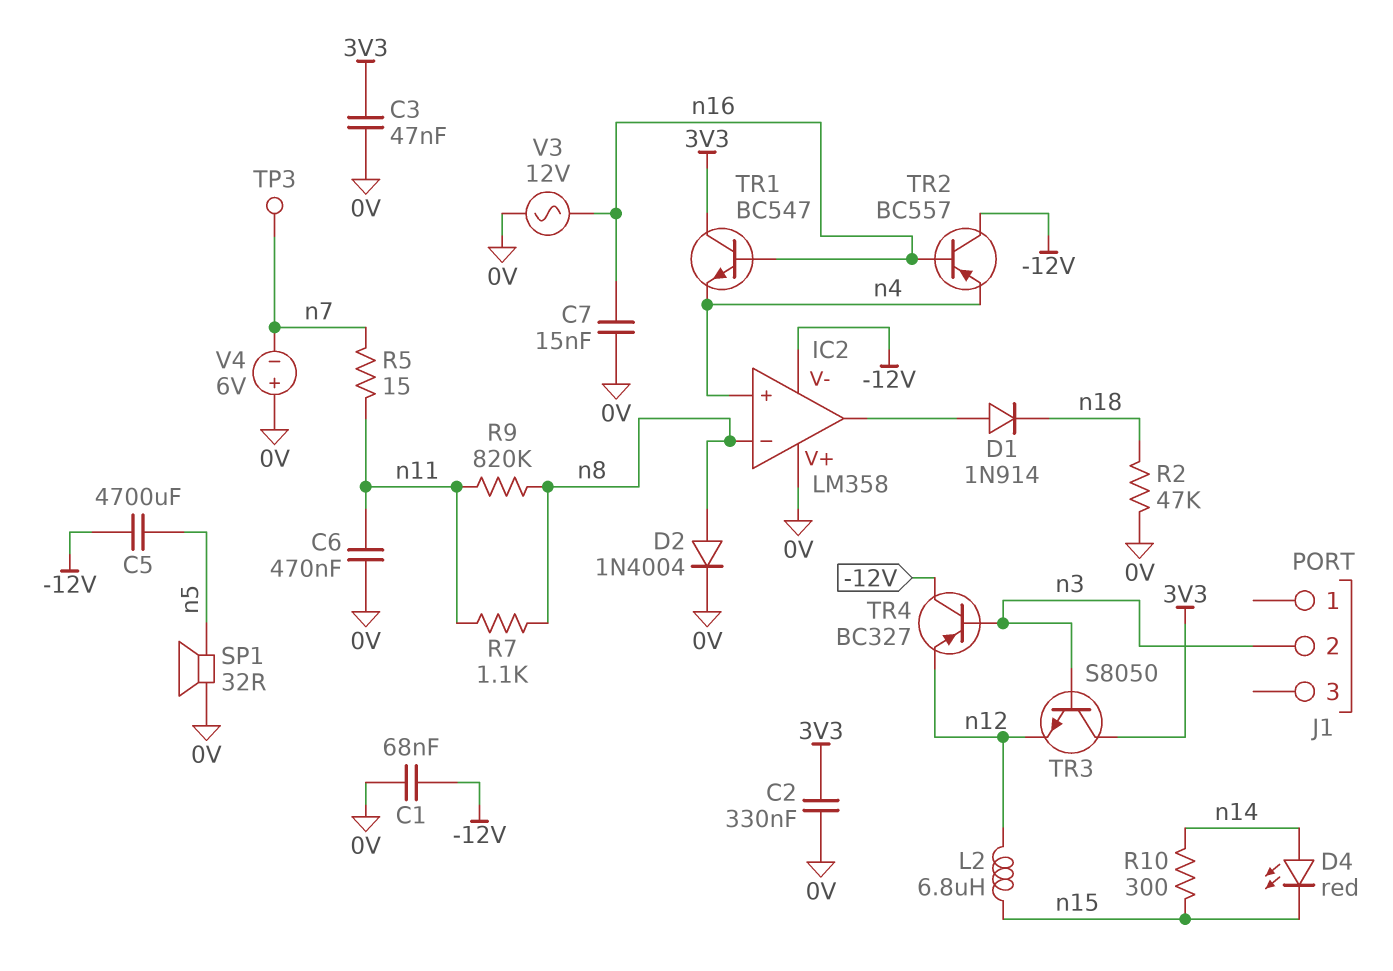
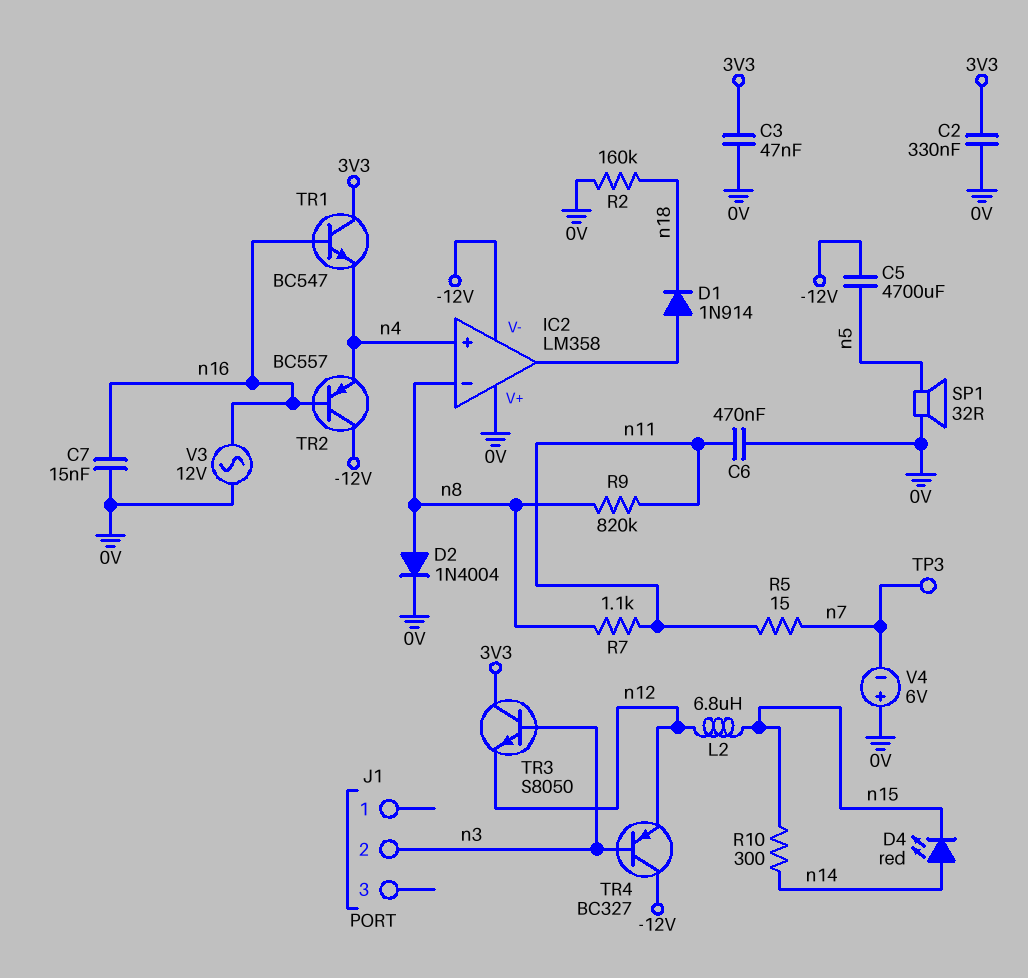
C1: 68nF (-12V, 0V) -> none
R2: 47k (0V, n18) -> 160k (0V, n18)

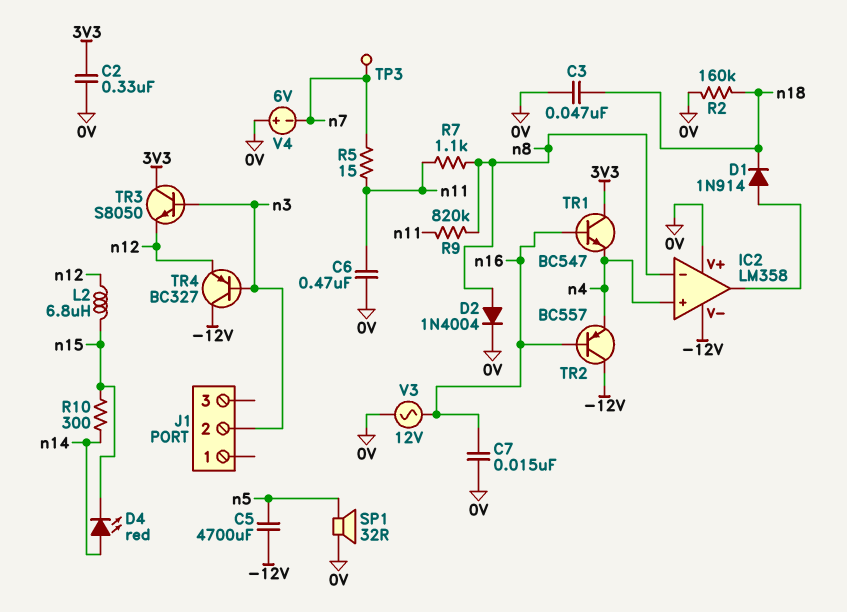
C3: 47nF (0V, 3V3) -> 47nF (0V, n18)

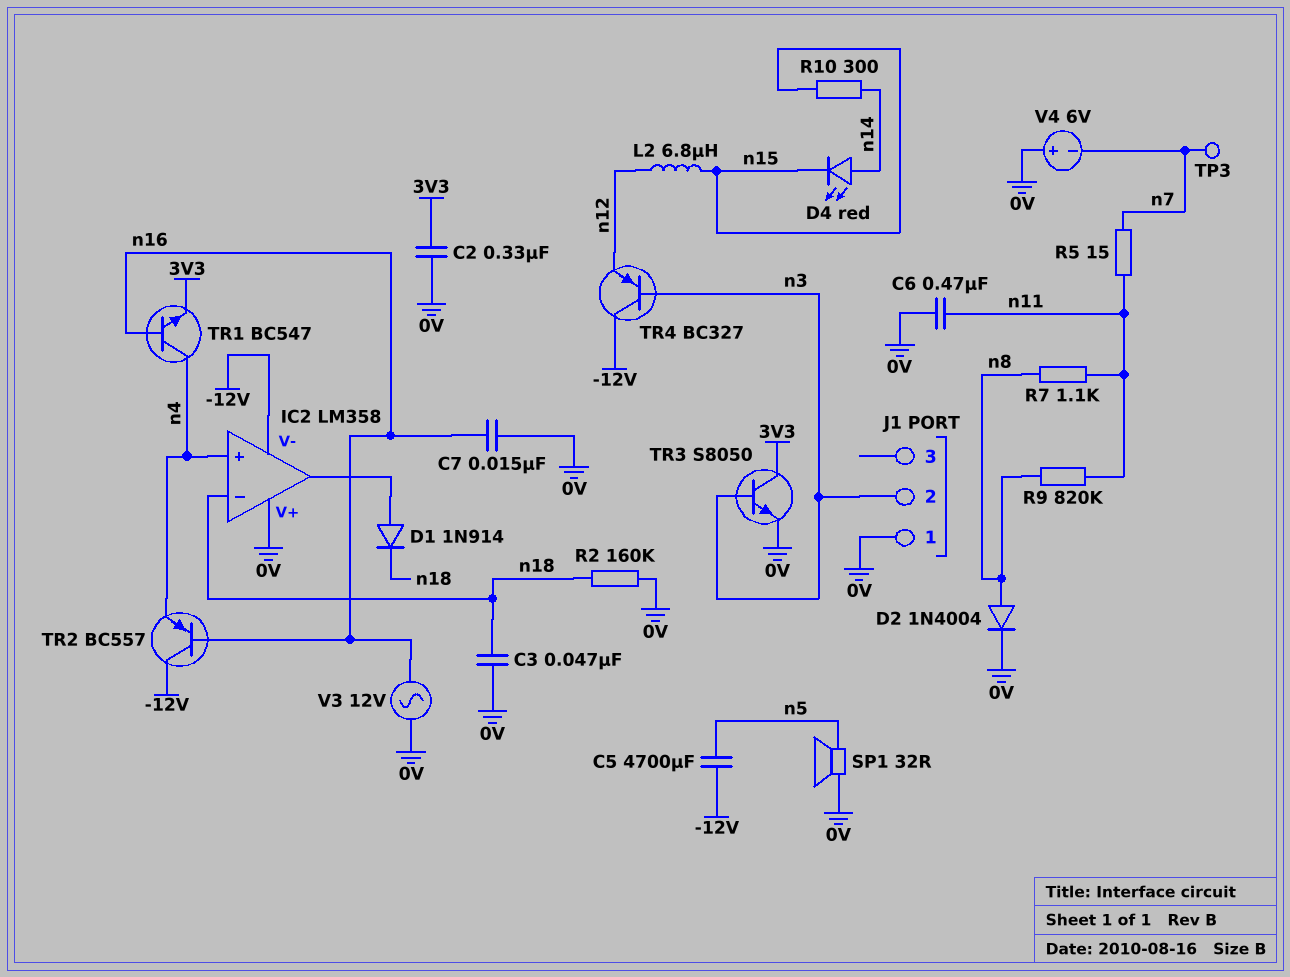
IC2 pin in-: n8 -> n18
J1 pin 1: none -> 0V
TR1: NPN BC547 (B n16, C 3V3, E n4) -> NPN BC547 (B n16, C n4, E 3V3)
TR3: NPN S8050 (B n3, C 3V3, E n12) -> NPN S8050 (B n3, C 3V3, E 0V)

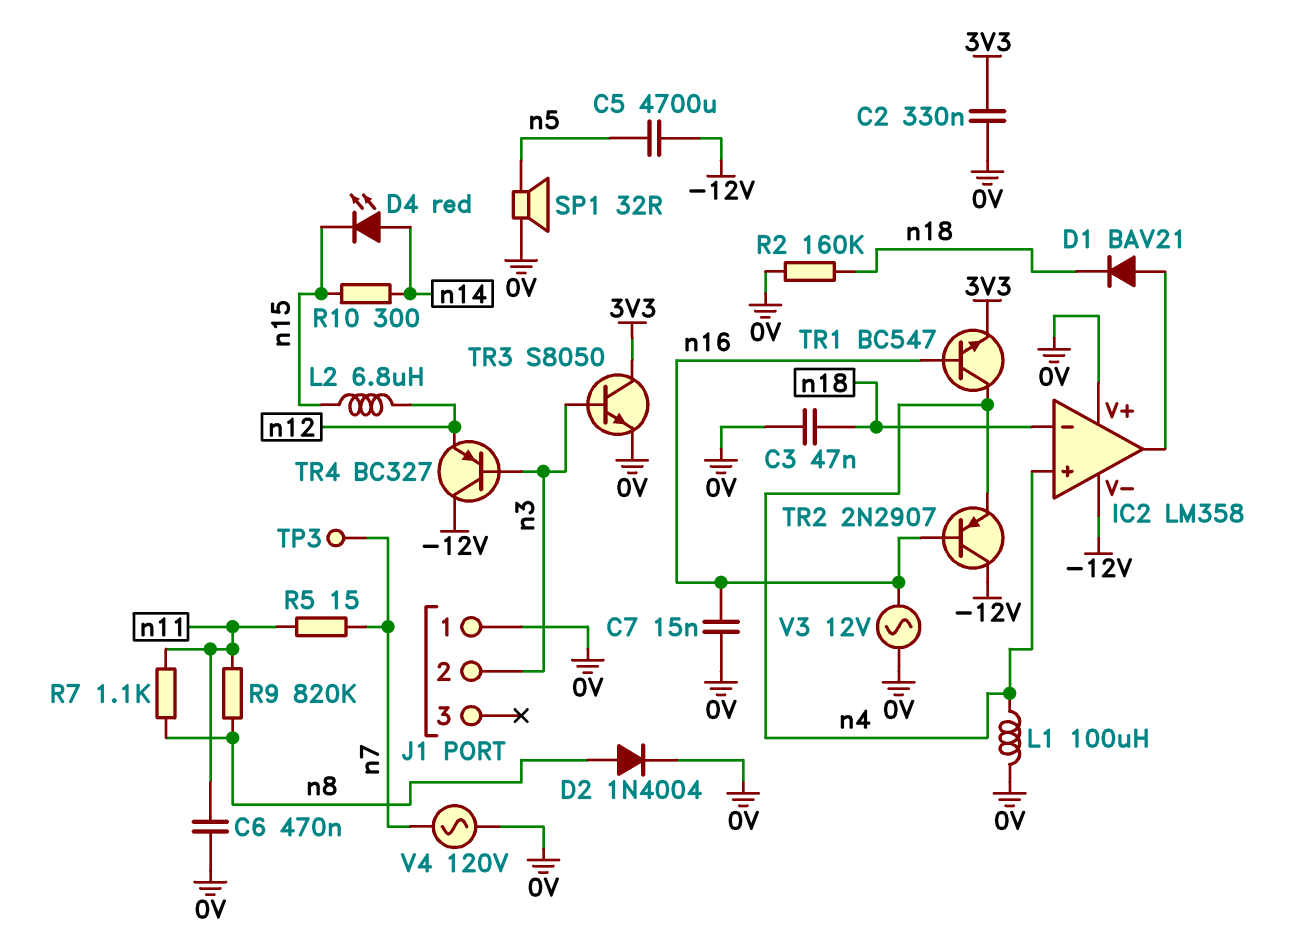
D1: diode 1N914 (A IC2/out, K n18) -> diode BAV21 (A IC2/out, K n18)
L1: none -> 100uH (0V, n4)
TR2: PNP BC557 (B n16, C -12V, E n4) -> PNP 2N2907 (B n16, C -12V, E n4)
V4: 6V (plus 0V, minus n7) -> AC 120V (0V, n7)

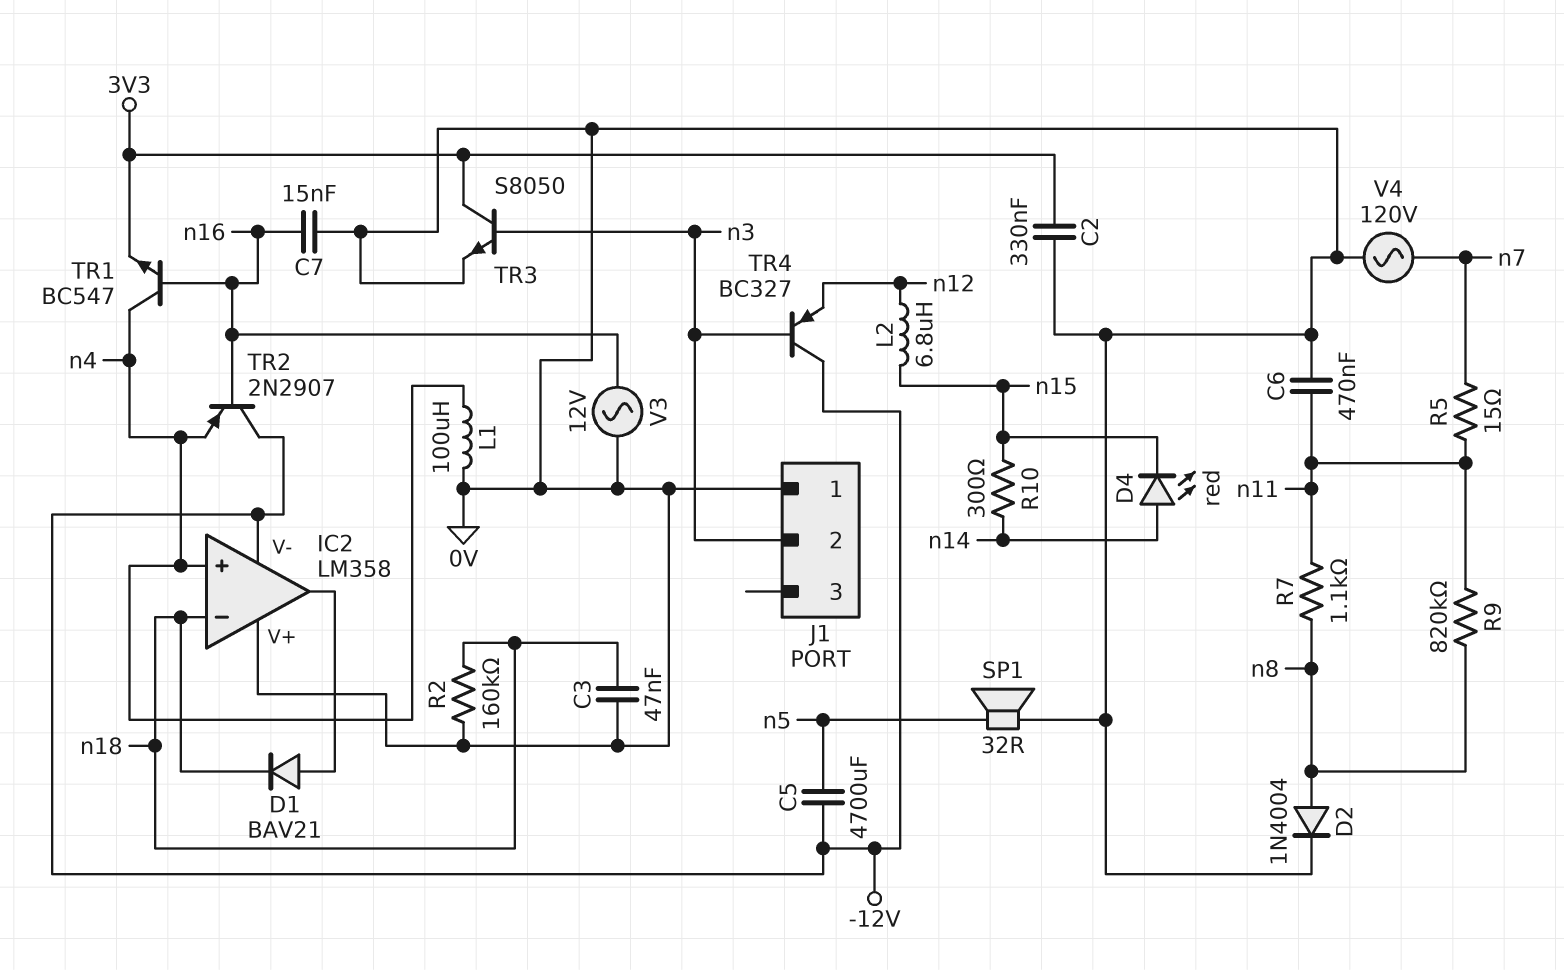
TP3: test point (n7) -> none

